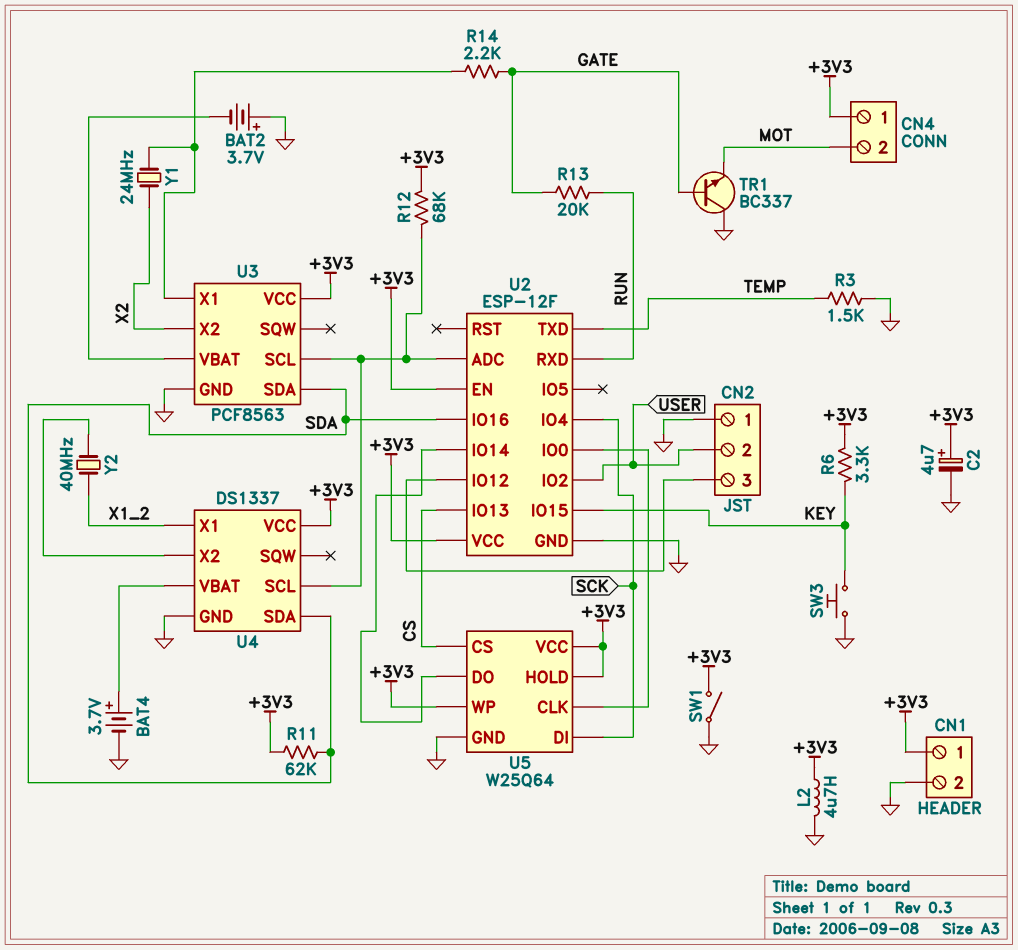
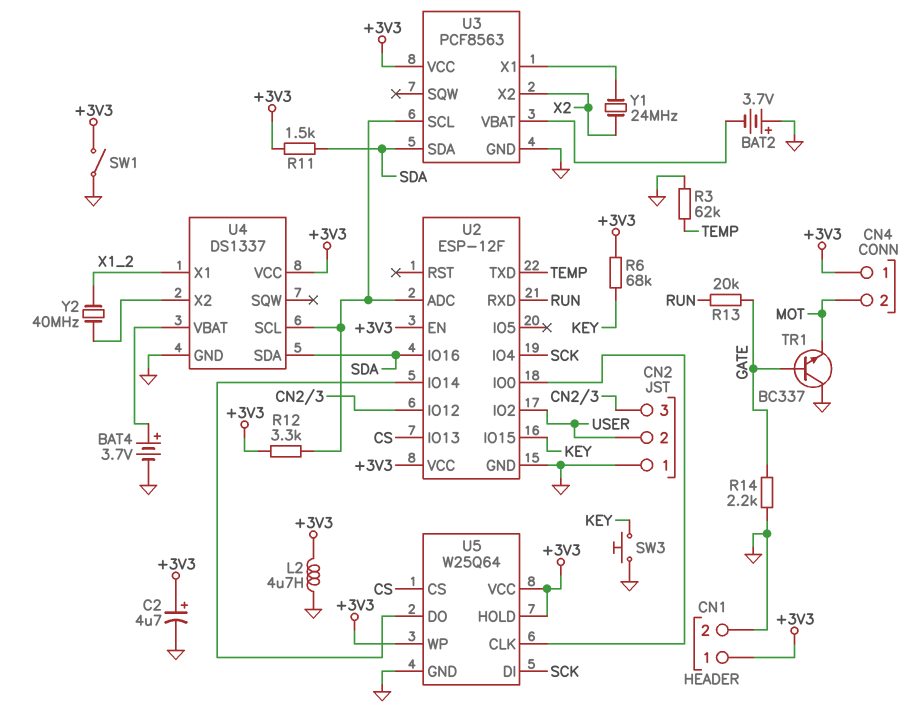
R3: 1.5k (GND, TEMP) -> 62k (GND, TEMP)
R6: 3.3k (+3V3, KEY) -> 68k (+3V3, KEY)
R11: 62k (+3V3, SDA) -> 1.5k (+3V3, SDA)
R12: 68k (+3V3, U2/ADC) -> 3.3k (+3V3, U2/ADC)
R14: 2.2k (GATE, U3/X1) -> 2.2k (GATE, GND)

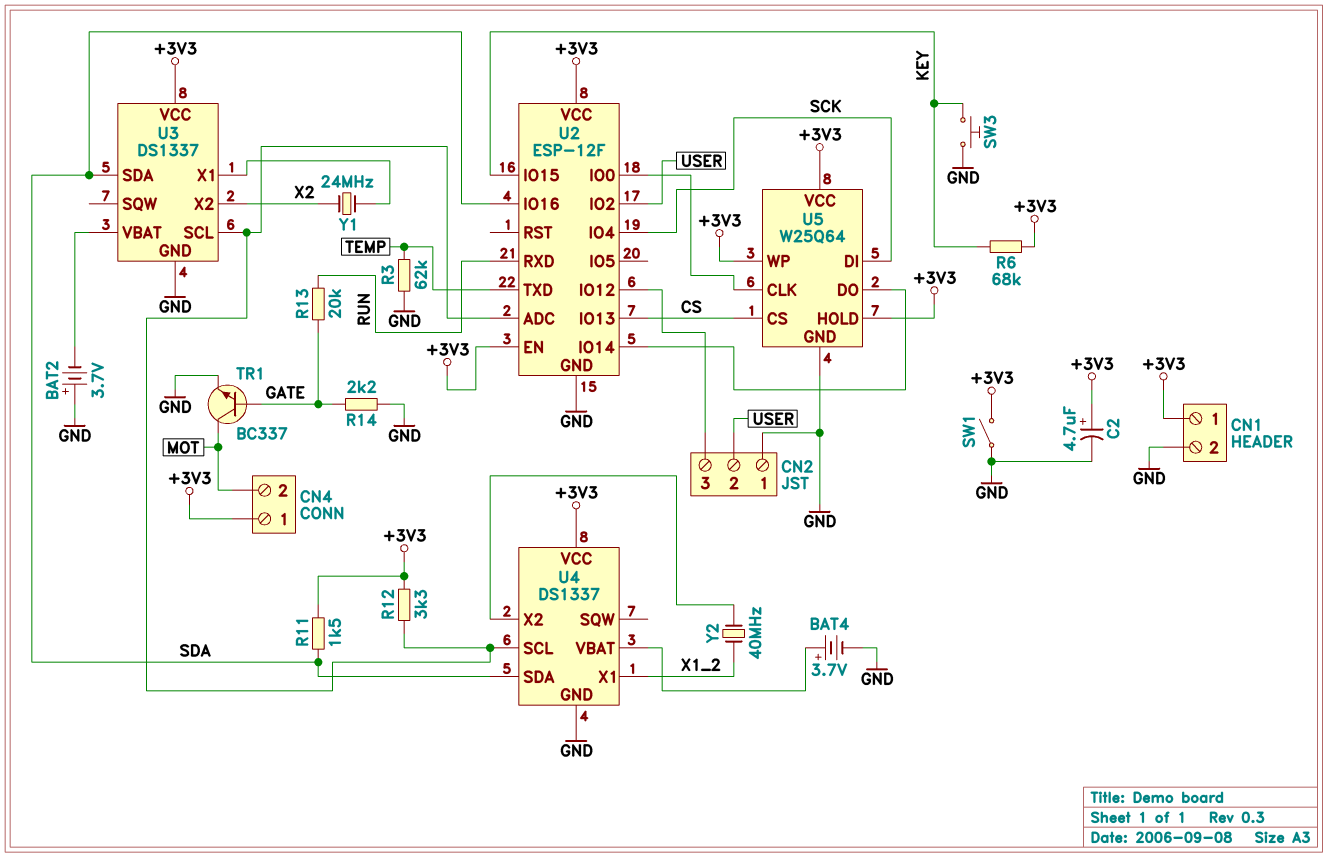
L2: 4.7uH (+3V3, GND) -> none
TR1: NPN BC337 (B GATE, C GND, E MOT) -> NPN BC337 (B GATE, C MOT, E GND)
U3: PCF8563 -> DS1337

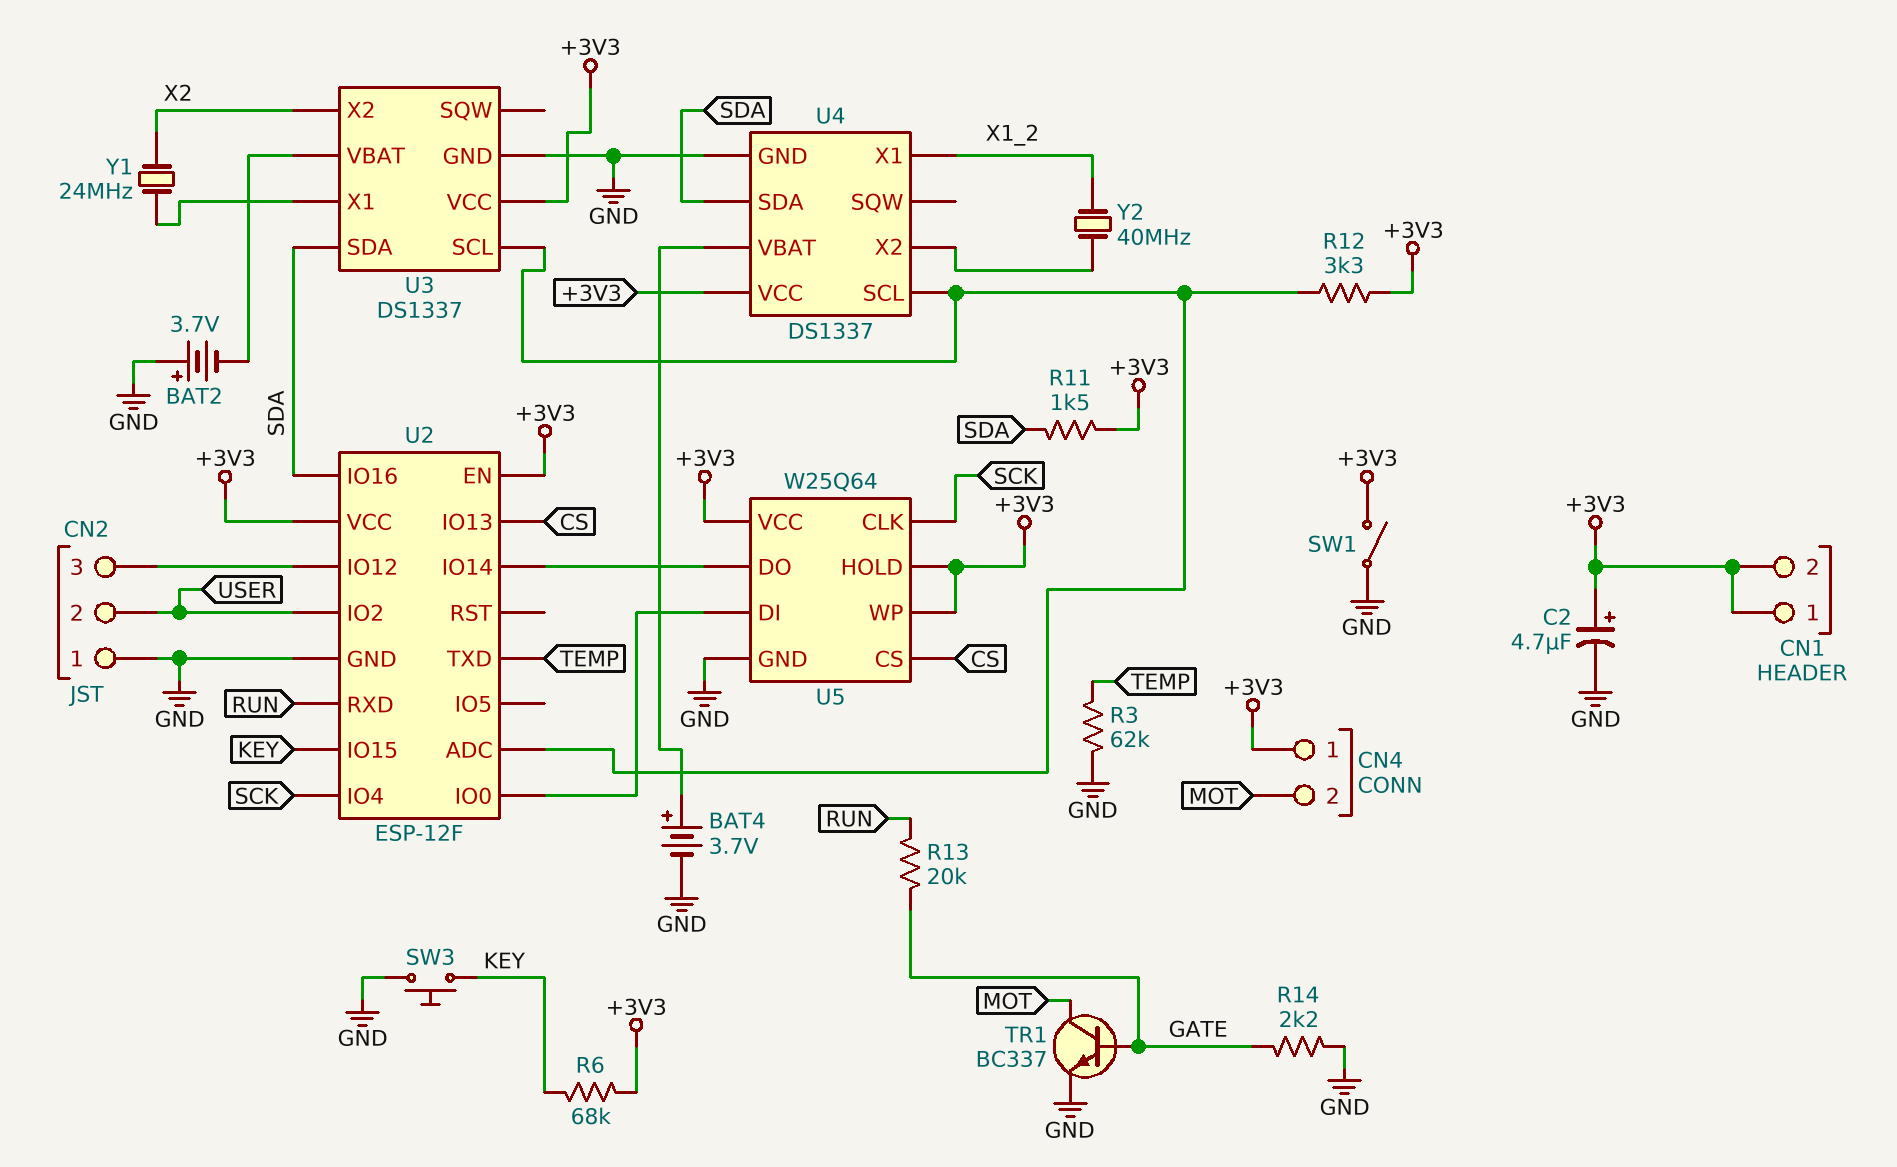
CN1 pin 2: GND -> +3V3
U5 pin CLK: U2/IO0 -> SCK
U5 pin DI: SCK -> U2/IO0

